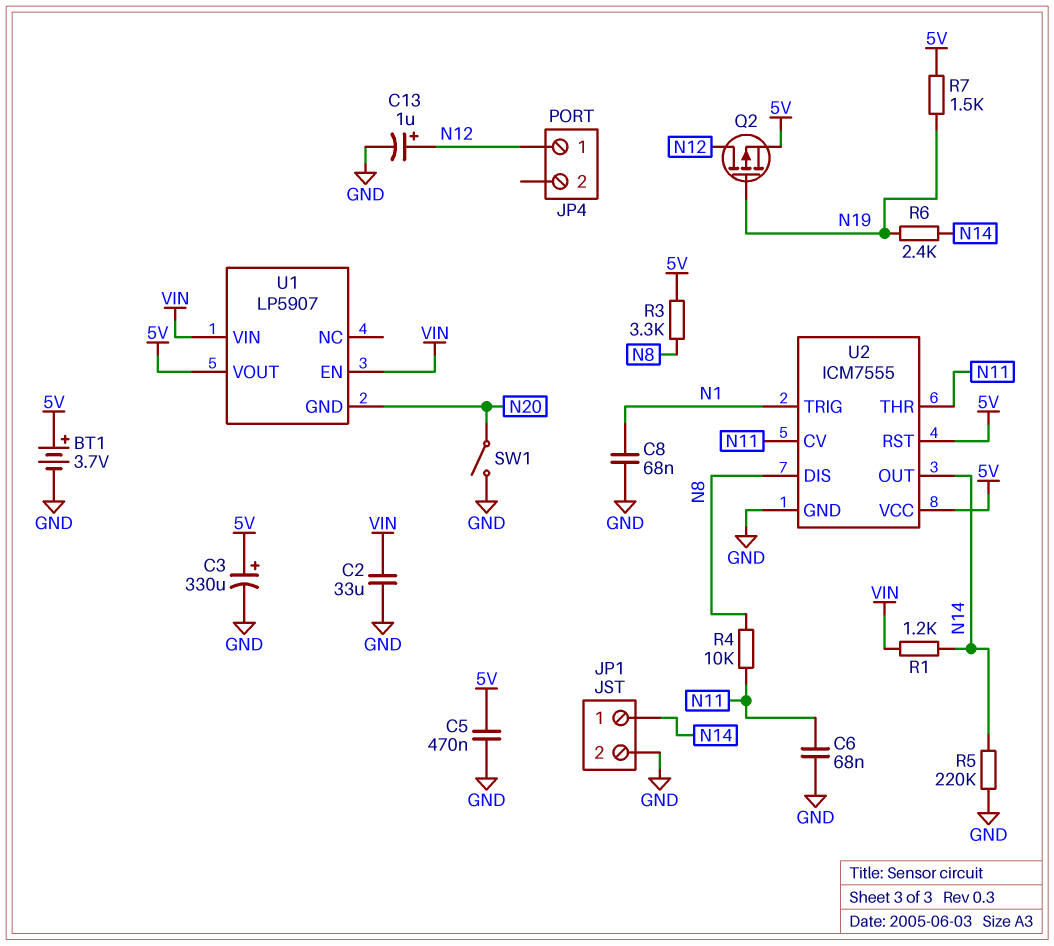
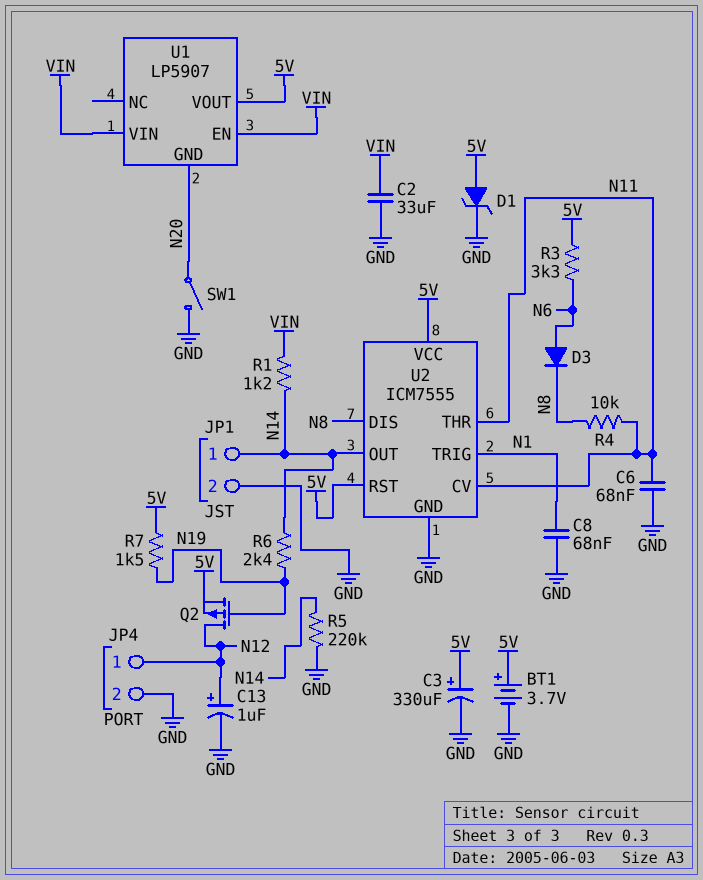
C5: 470nF (5V, GND) -> none
D1: none -> zener (A 5V, K GND)
D3: none -> diode (A N6, K N8)
JP4 pin 2: none -> GND
R3: 3.3k (5V, N8) -> 3.3k (5V, N6)

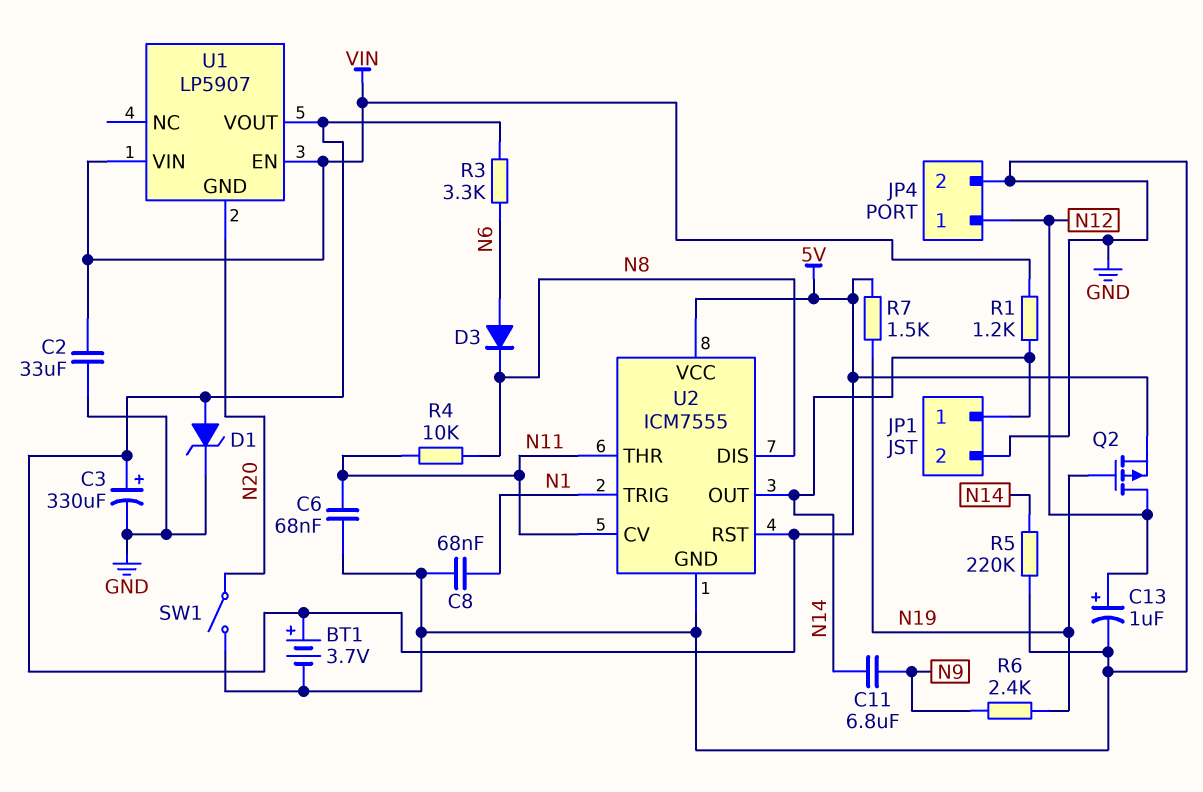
C11: none -> 6.8uF (N9, N14)
R6: 2.4k (N14, N19) -> 2.4k (N9, N19)

